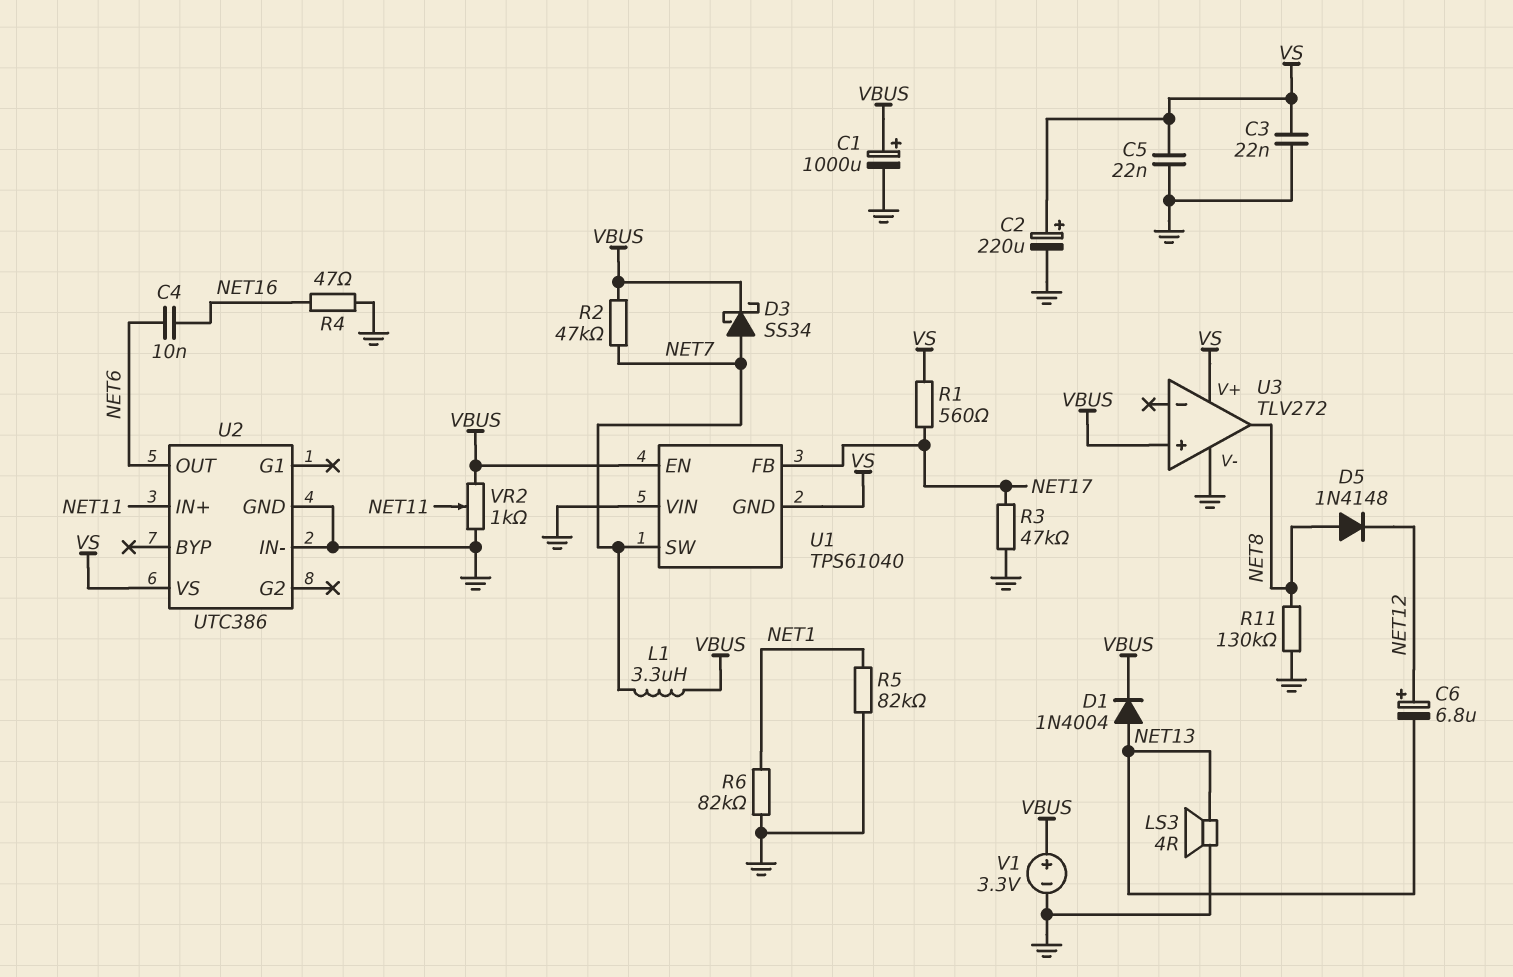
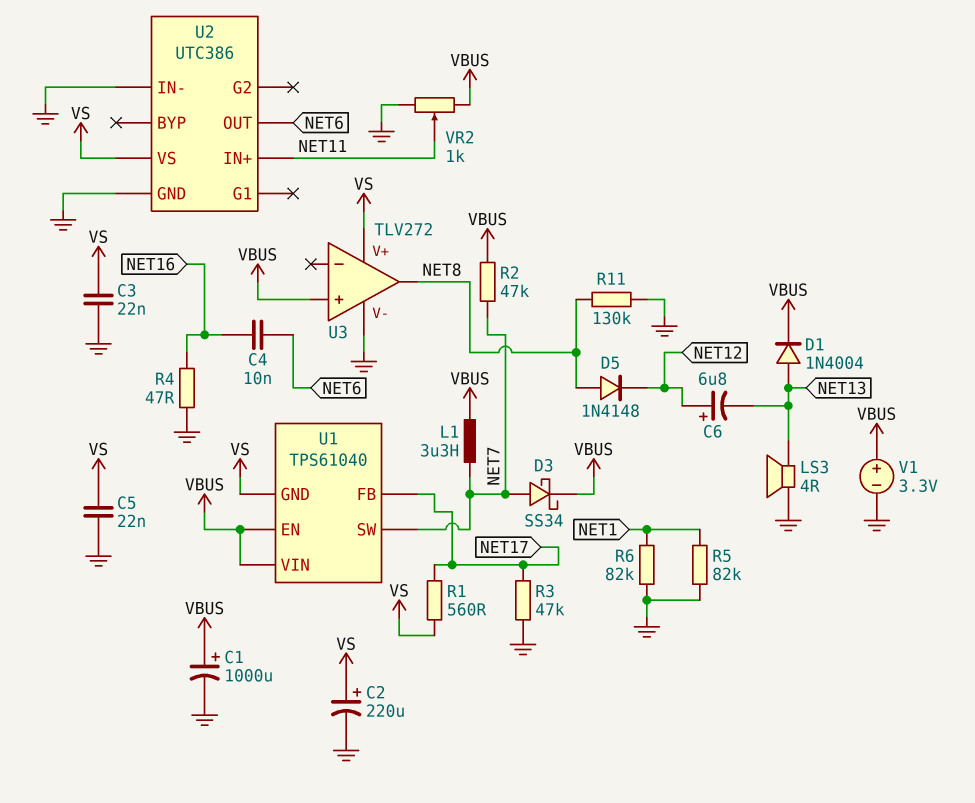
U1 pin VIN: GND -> VBUS

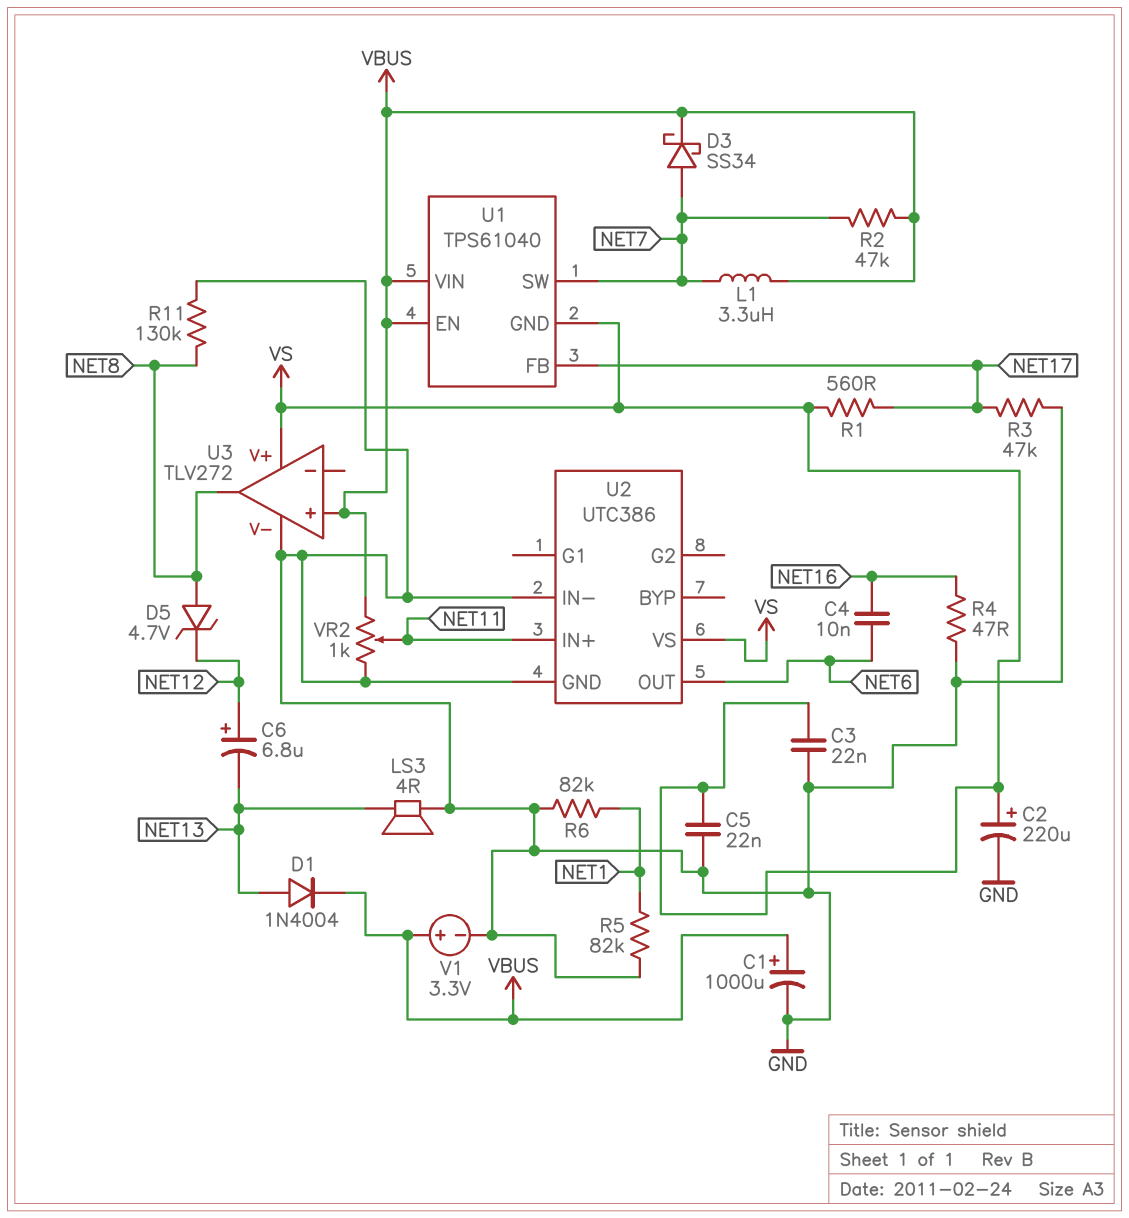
D5: diode 1N4148 (A NET8, K NET12) -> zener 4.7V (A NET8, K NET12)

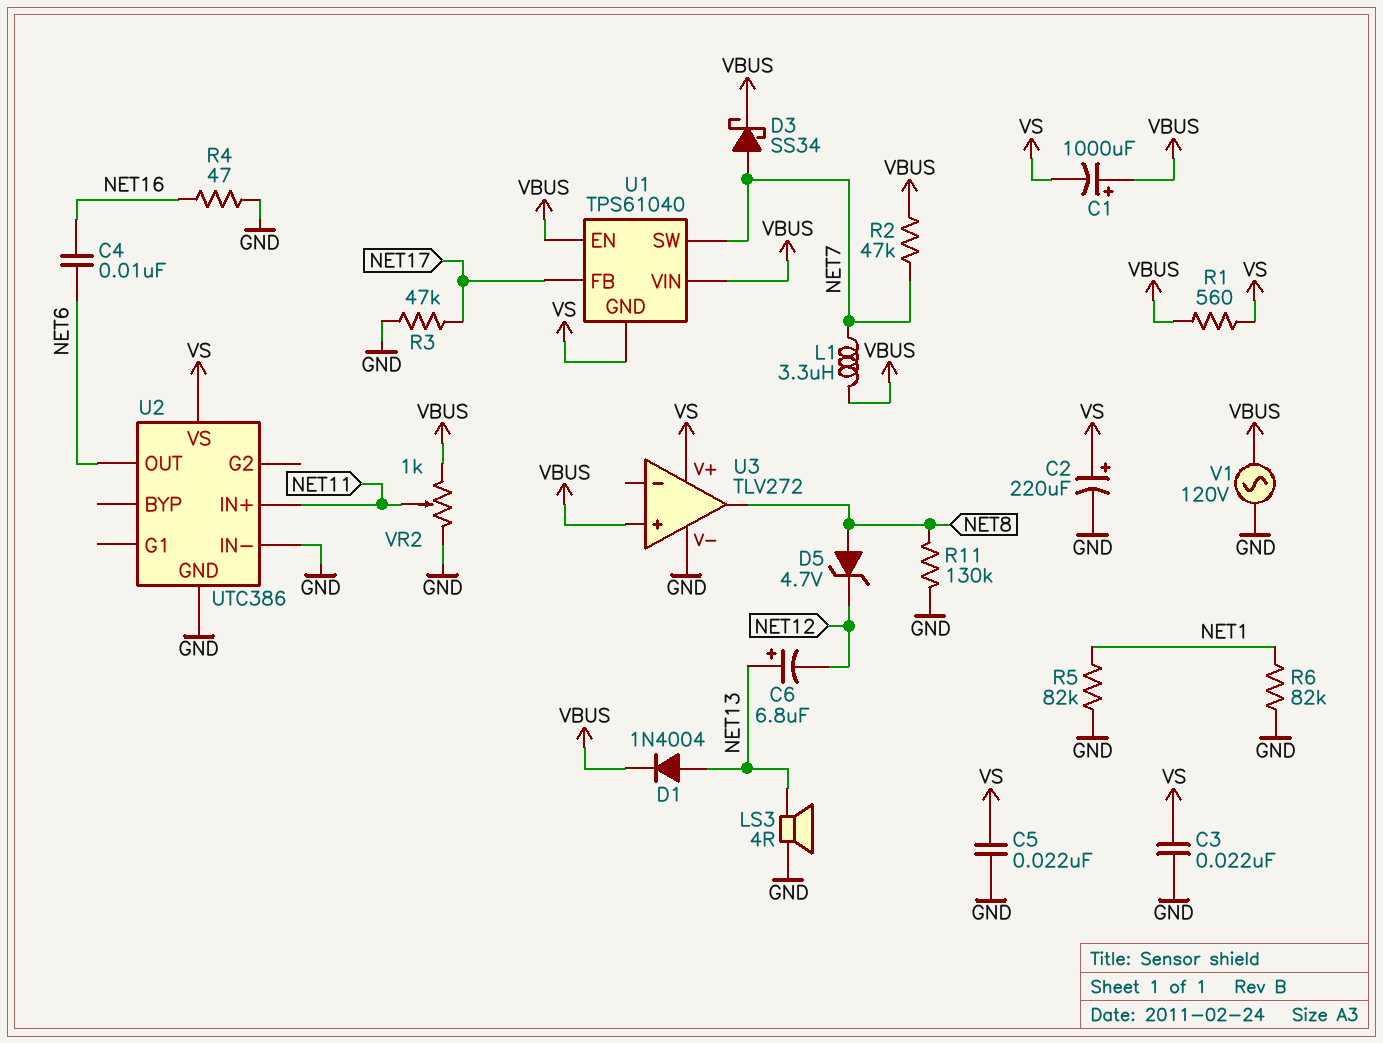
C1: 1000uF (plus VBUS, minus GND) -> 1000uF (plus VBUS, minus VS)
C6: 6.8uF (plus NET12, minus NET13) -> 6.8uF (plus NET13, minus NET12)
R1: 560 (NET17, VS) -> 560 (VBUS, VS)
V1: 3.3V (plus VBUS, minus GND) -> AC 120V (GND, VBUS)

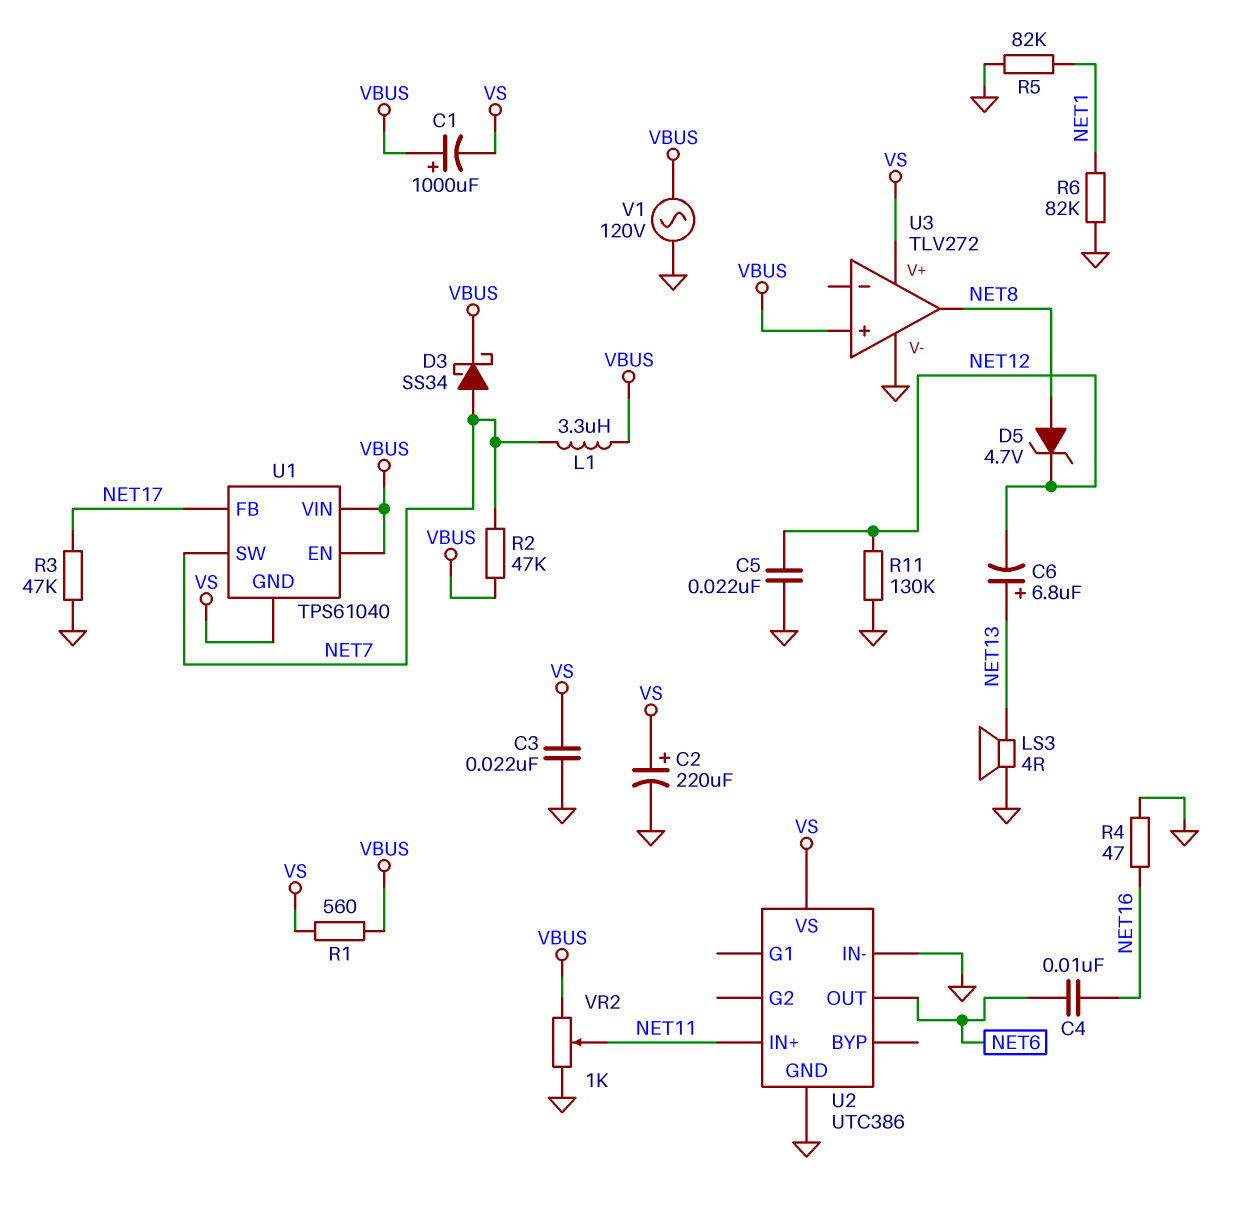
C5: 22nF (GND, VS) -> 22nF (GND, NET12)
D1: diode 1N4004 (A NET13, K VBUS) -> none
R11: 130k (GND, NET8) -> 130k (GND, NET12)

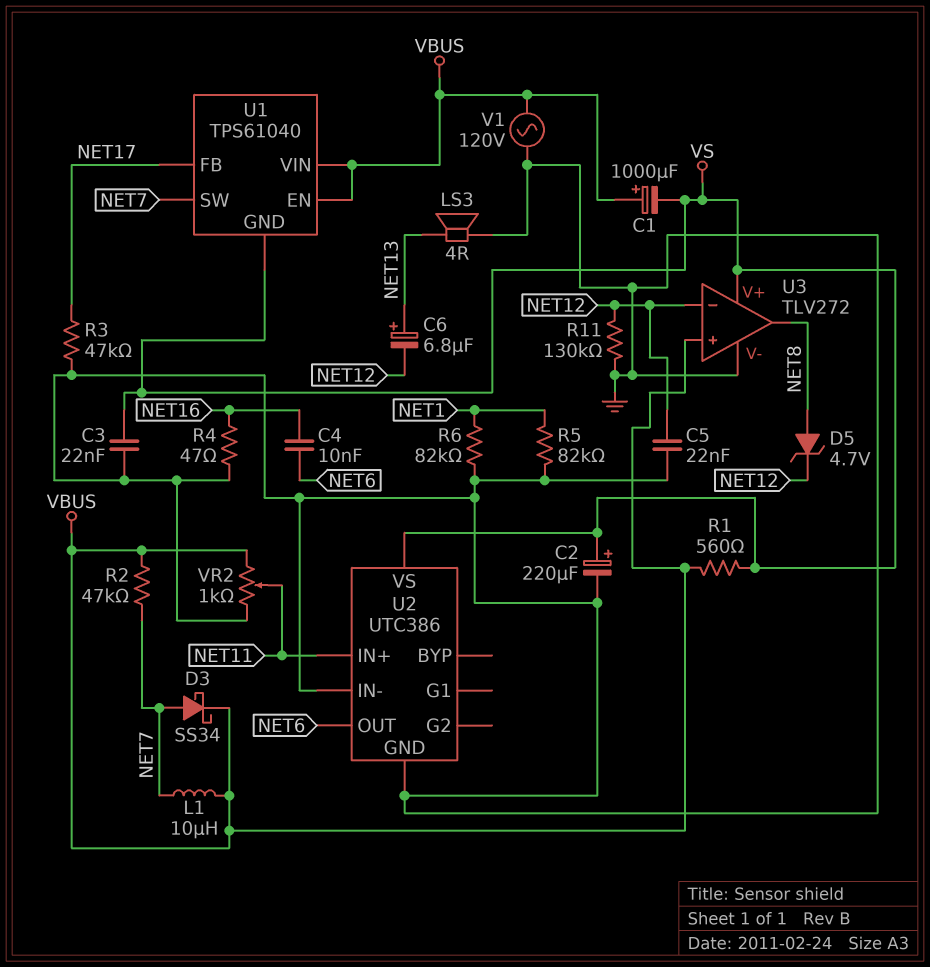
L1: 3.3uH (NET7, VBUS) -> 10uH (NET7, VBUS)
U3 pin in-: none -> NET12

